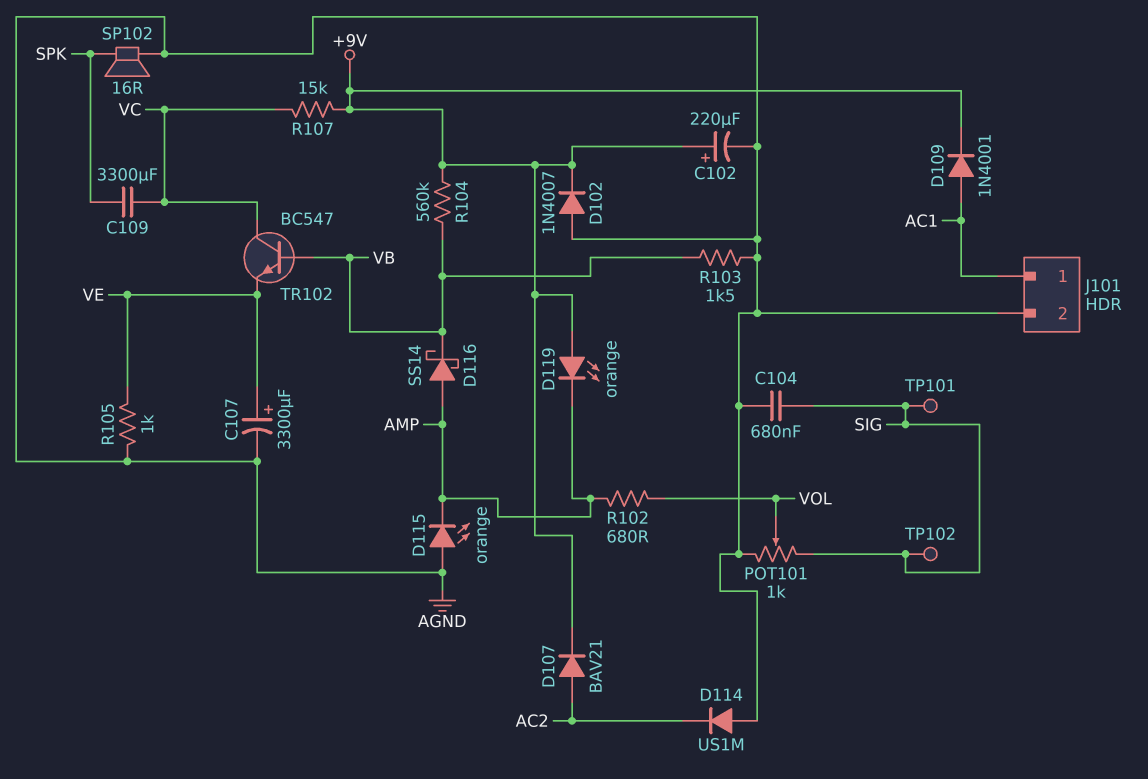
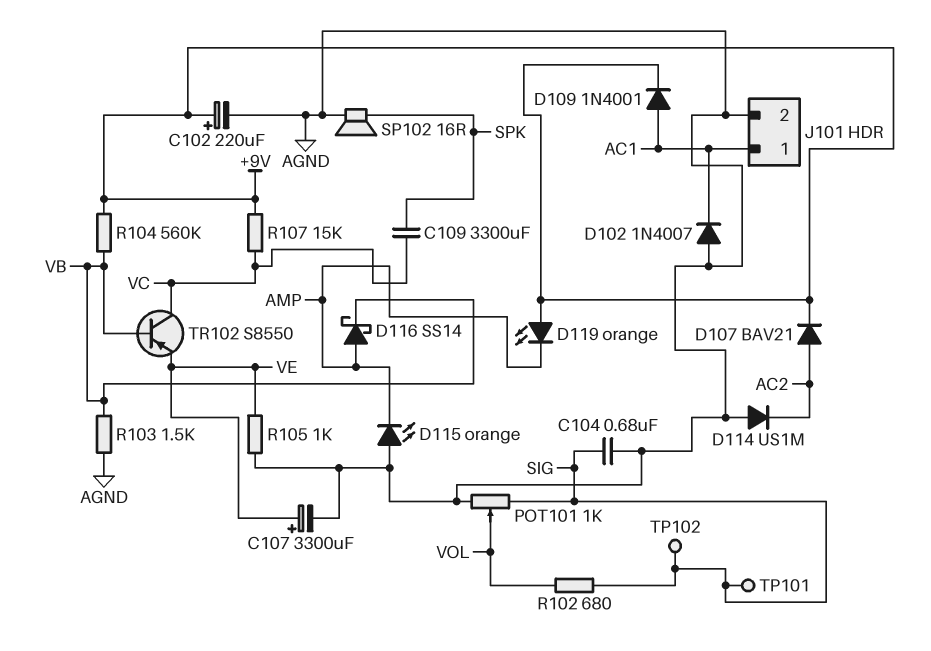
D102: diode 1N4007 (A AGND, K +9V) -> diode 1N4007 (A AGND, K AC1)
R102: 680 (AMP, VOL) -> 680 (SIG, VOL)
TR102: NPN BC547 (B VB, C VC, E VE) -> PNP S8550 (B VB, C VC, E VE)

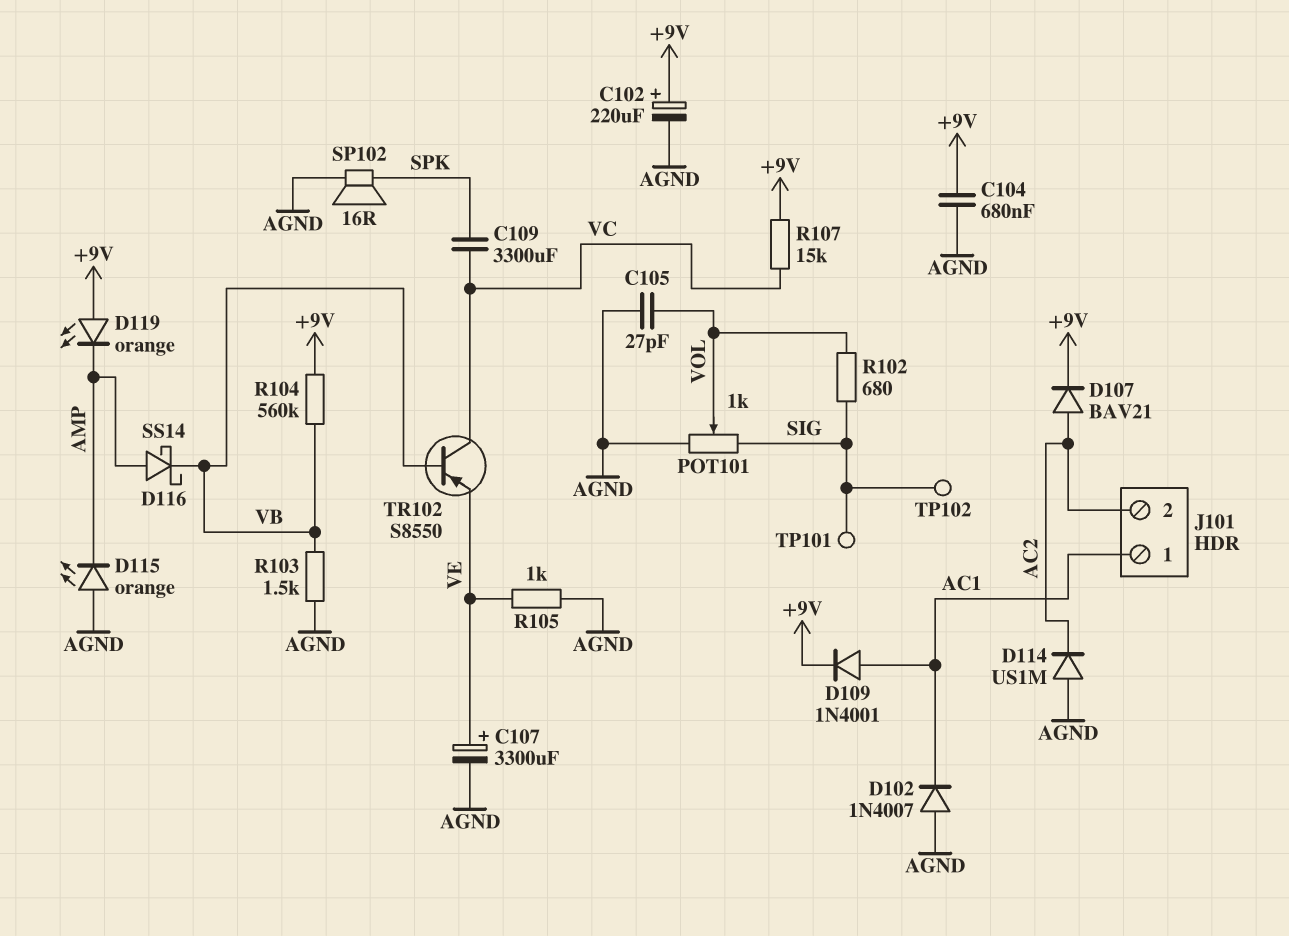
C104: 680nF (AGND, SIG) -> 680nF (+9V, AGND)
C105: none -> 27pF (AGND, VOL)
J101 pin 2: AGND -> AC2

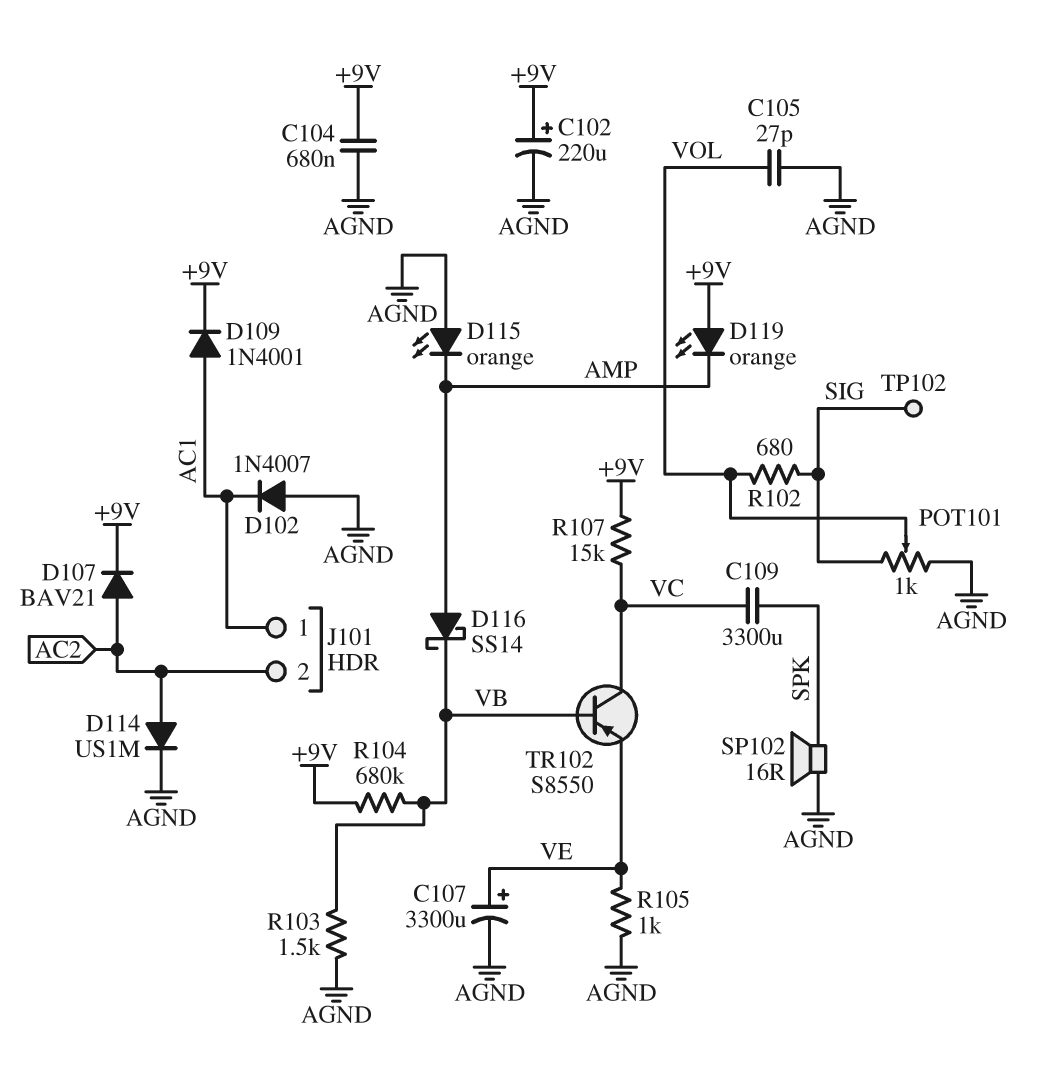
D114: diode US1M (A AGND, K AC2) -> diode US1M (A AC2, K AGND)
R104: 560k (+9V, VB) -> 680k (+9V, VB)
TP101: test point (SIG) -> none

